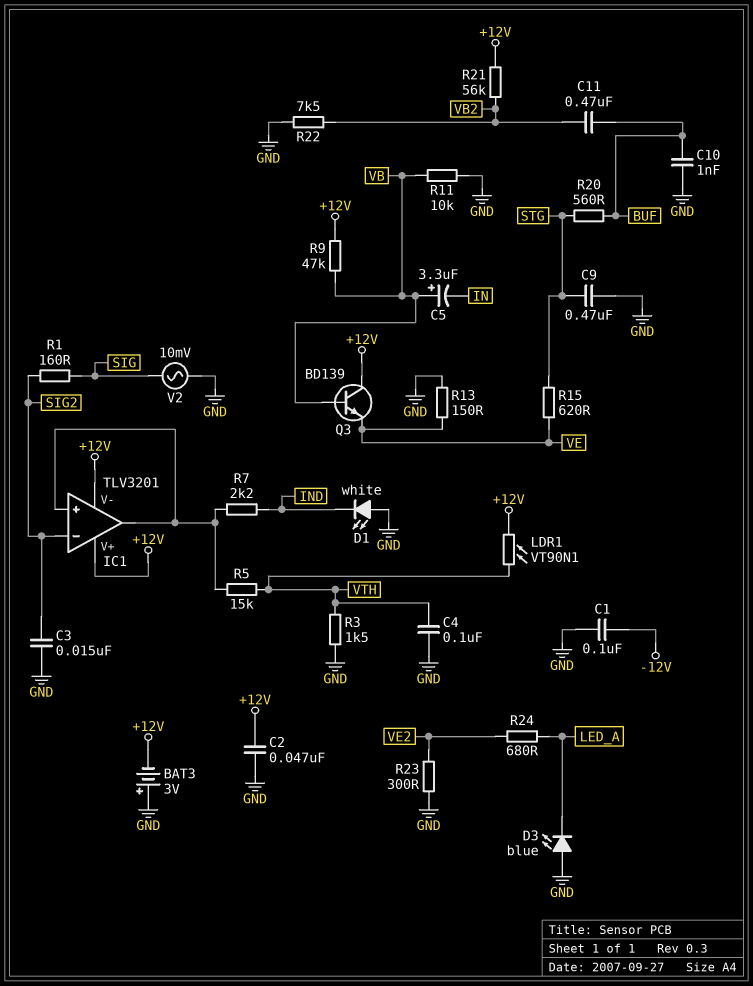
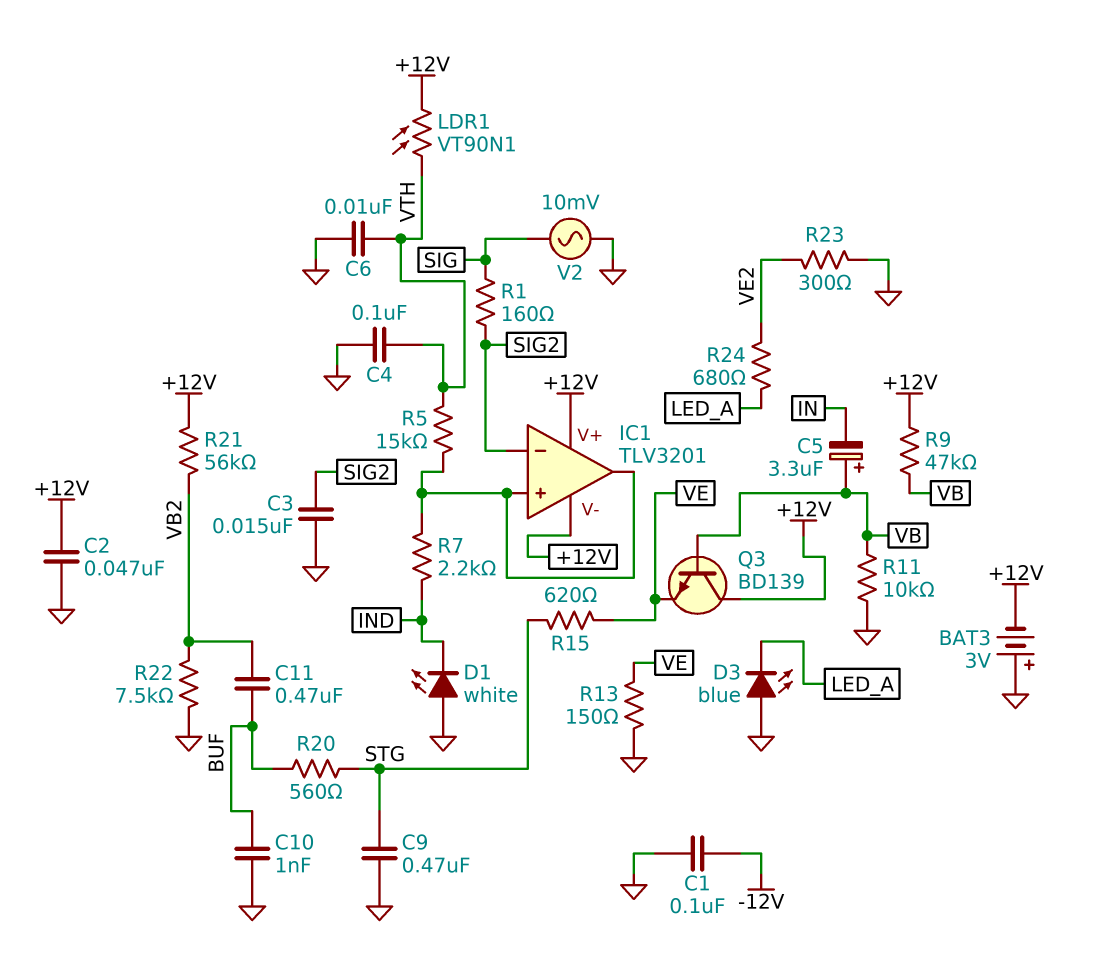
C6: none -> 10nF (GND, VTH)
R3: 1.5k (GND, VTH) -> none

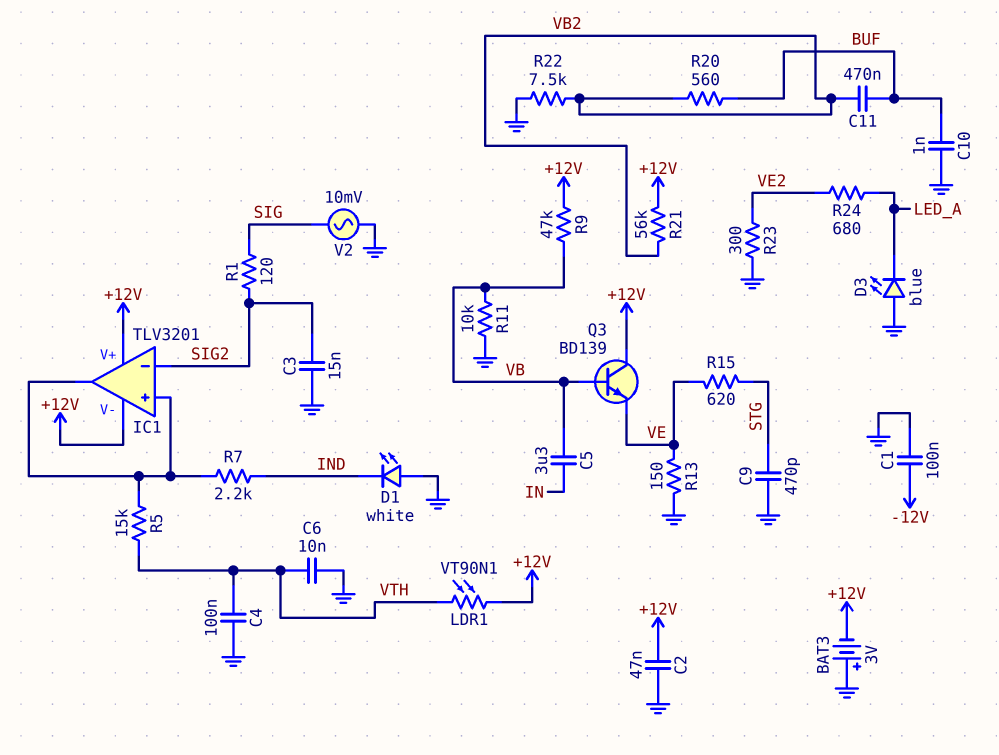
C5: 3.3uF (plus VB, minus IN) -> 3.3uF (IN, VB)
C9: 470nF (GND, STG) -> 470pF (GND, STG)
R1: 160 (SIG, SIG2) -> 120 (SIG, SIG2)
R20: 560 (BUF, STG) -> 560 (BUF, VB2)

